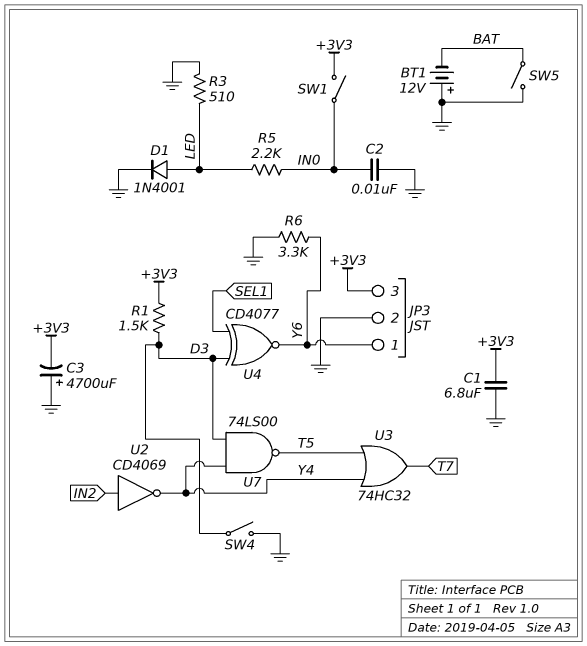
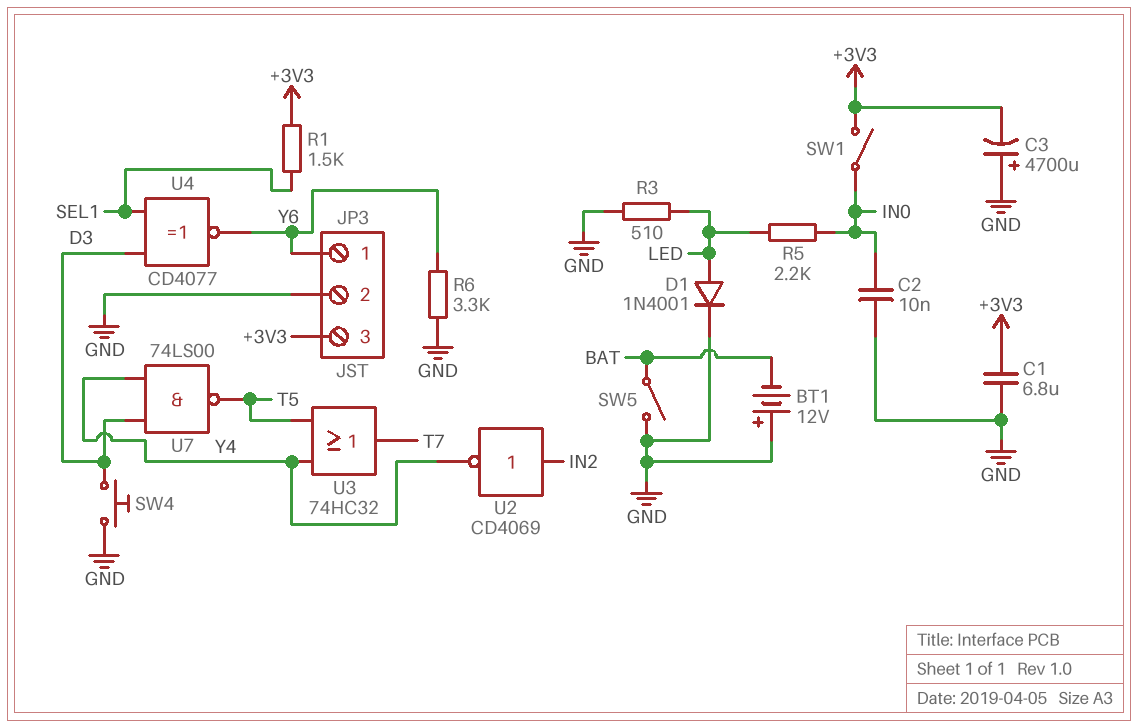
R1: 1.5k (+3V3, D3) -> 1.5k (+3V3, SEL1)
SW4: switch (D3, GND) -> button (D3, GND)

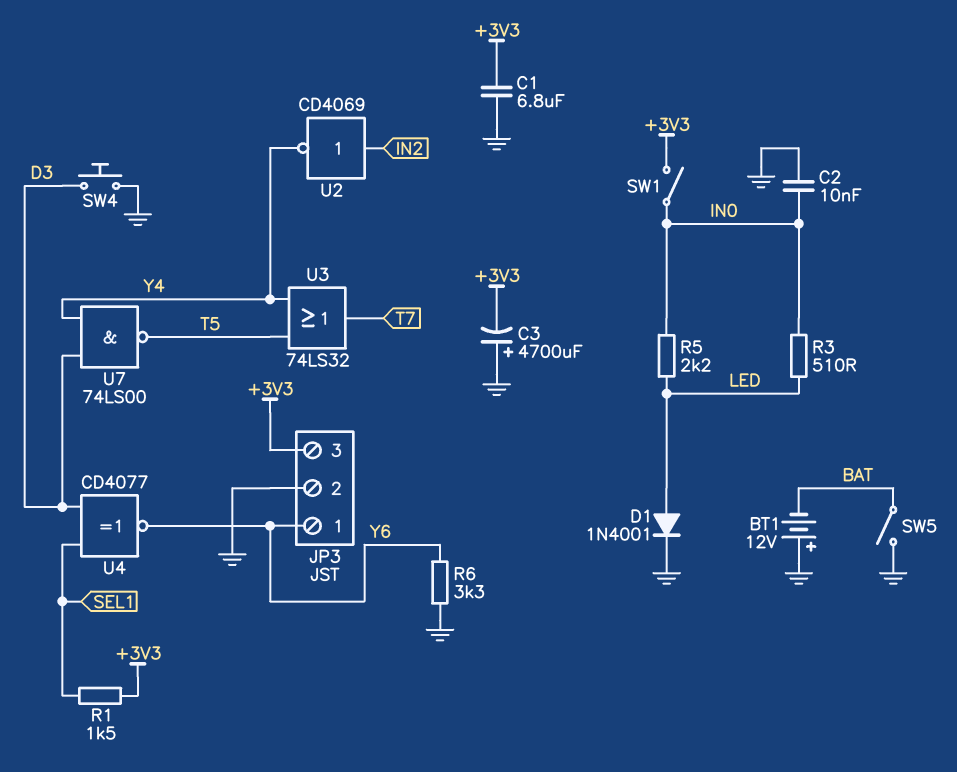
R3: 510 (GND, LED) -> 510 (IN0, LED)
U3: OR 74HC32 (in T5, in Y4, out T7) -> OR 74LS32 (in T5, in Y4, out T7)

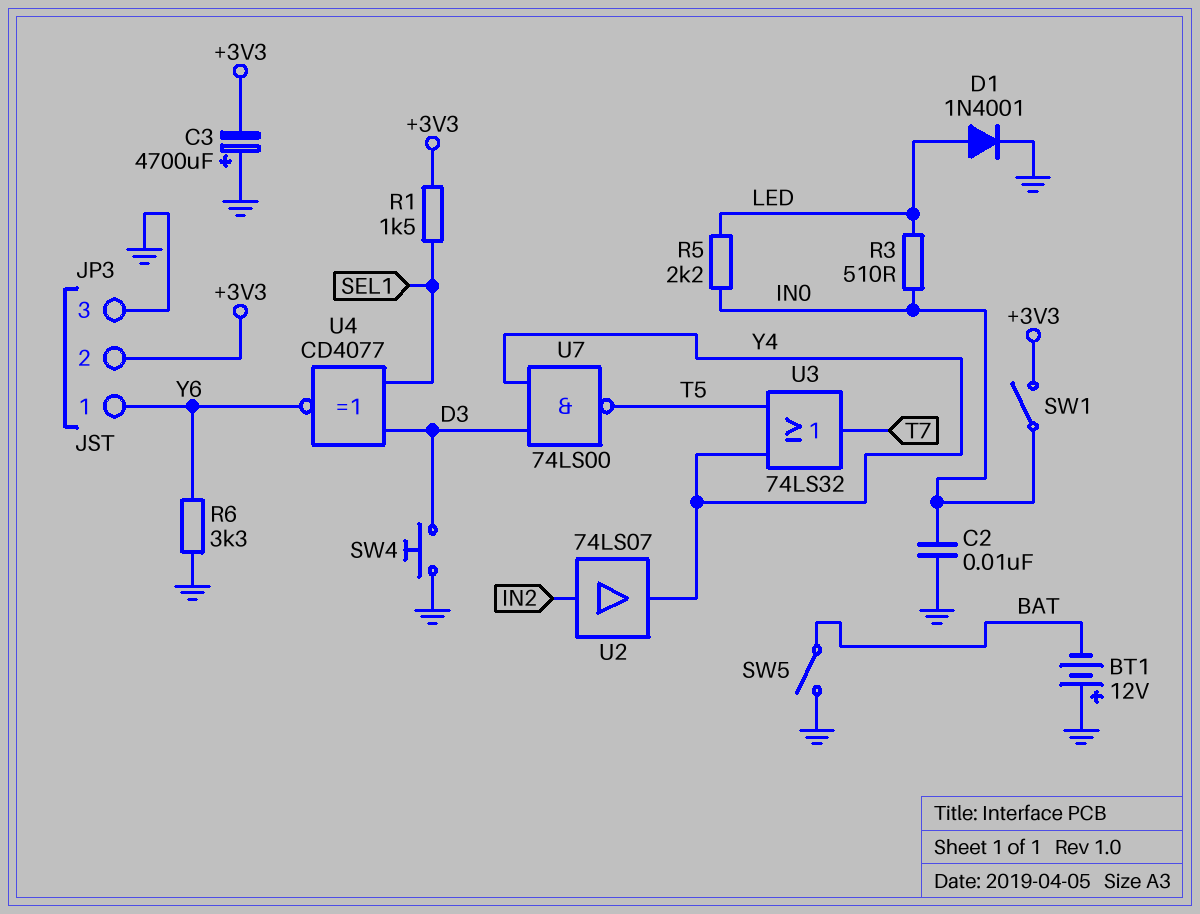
C1: 6.8uF (+3V3, GND) -> none
JP3 pin 2: GND -> +3V3
JP3 pin 3: +3V3 -> GND
U2: NOT CD4069 (in IN2, out Y4) -> buffer 74LS07 (in IN2, out Y4)

